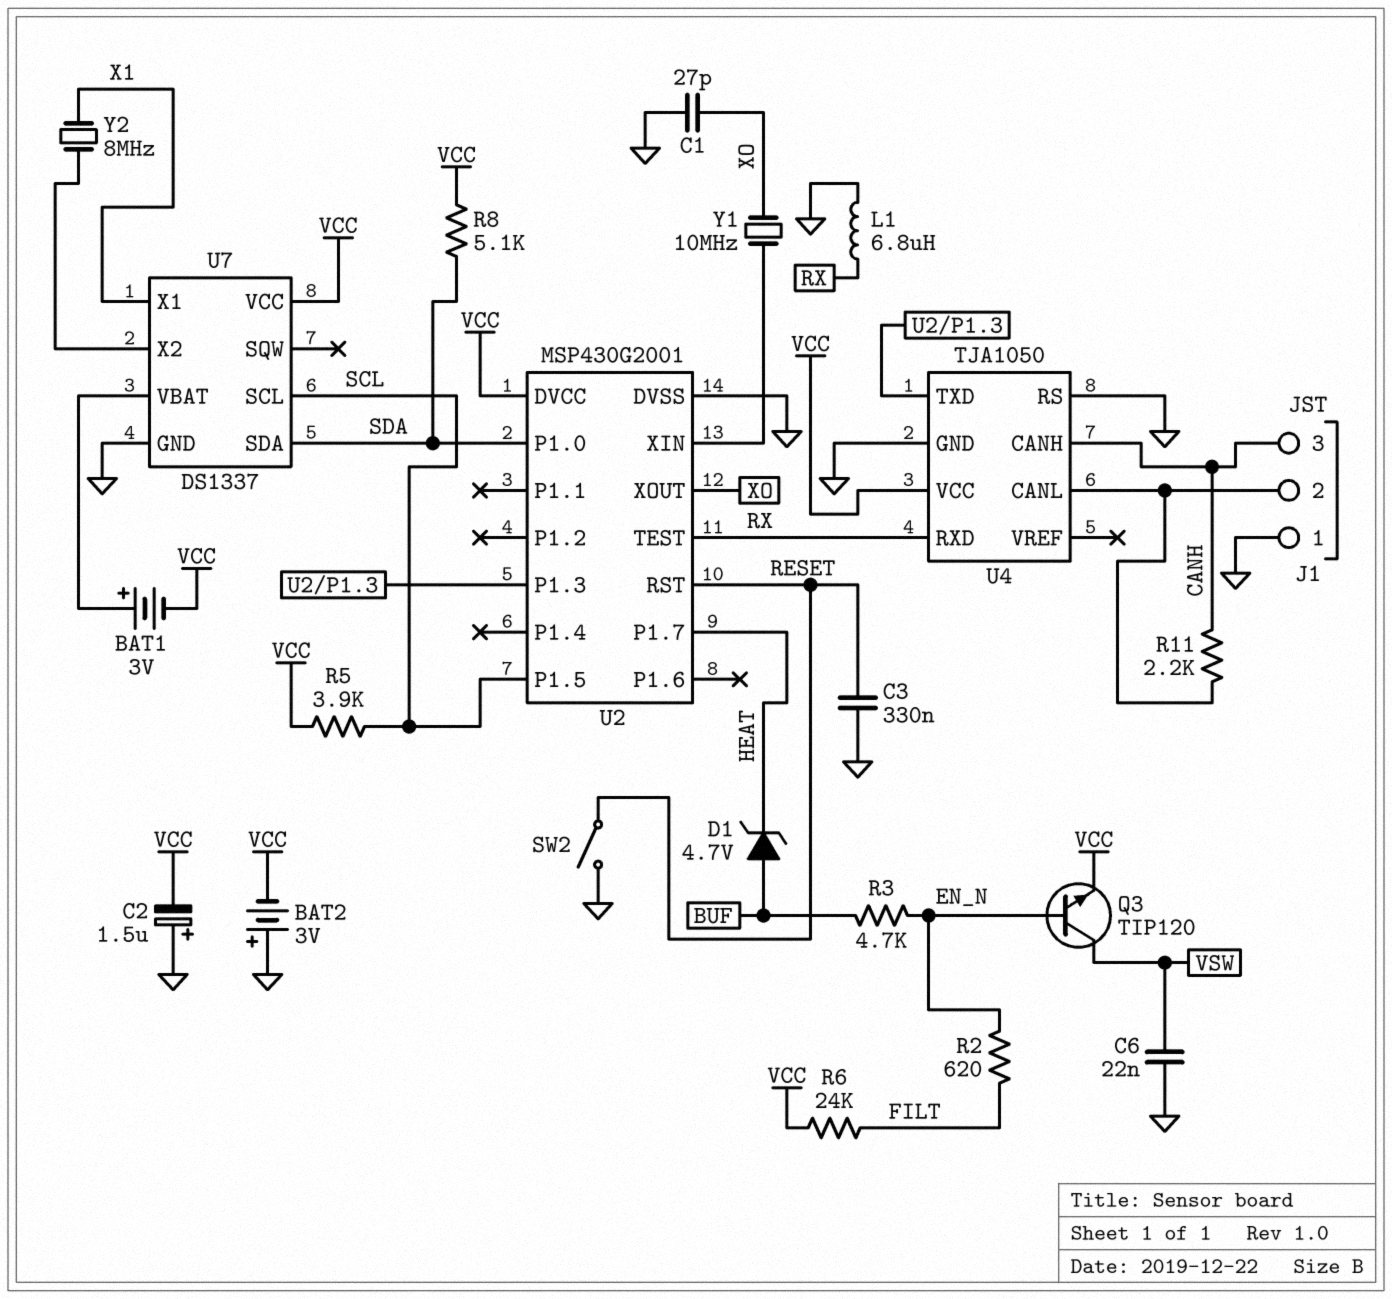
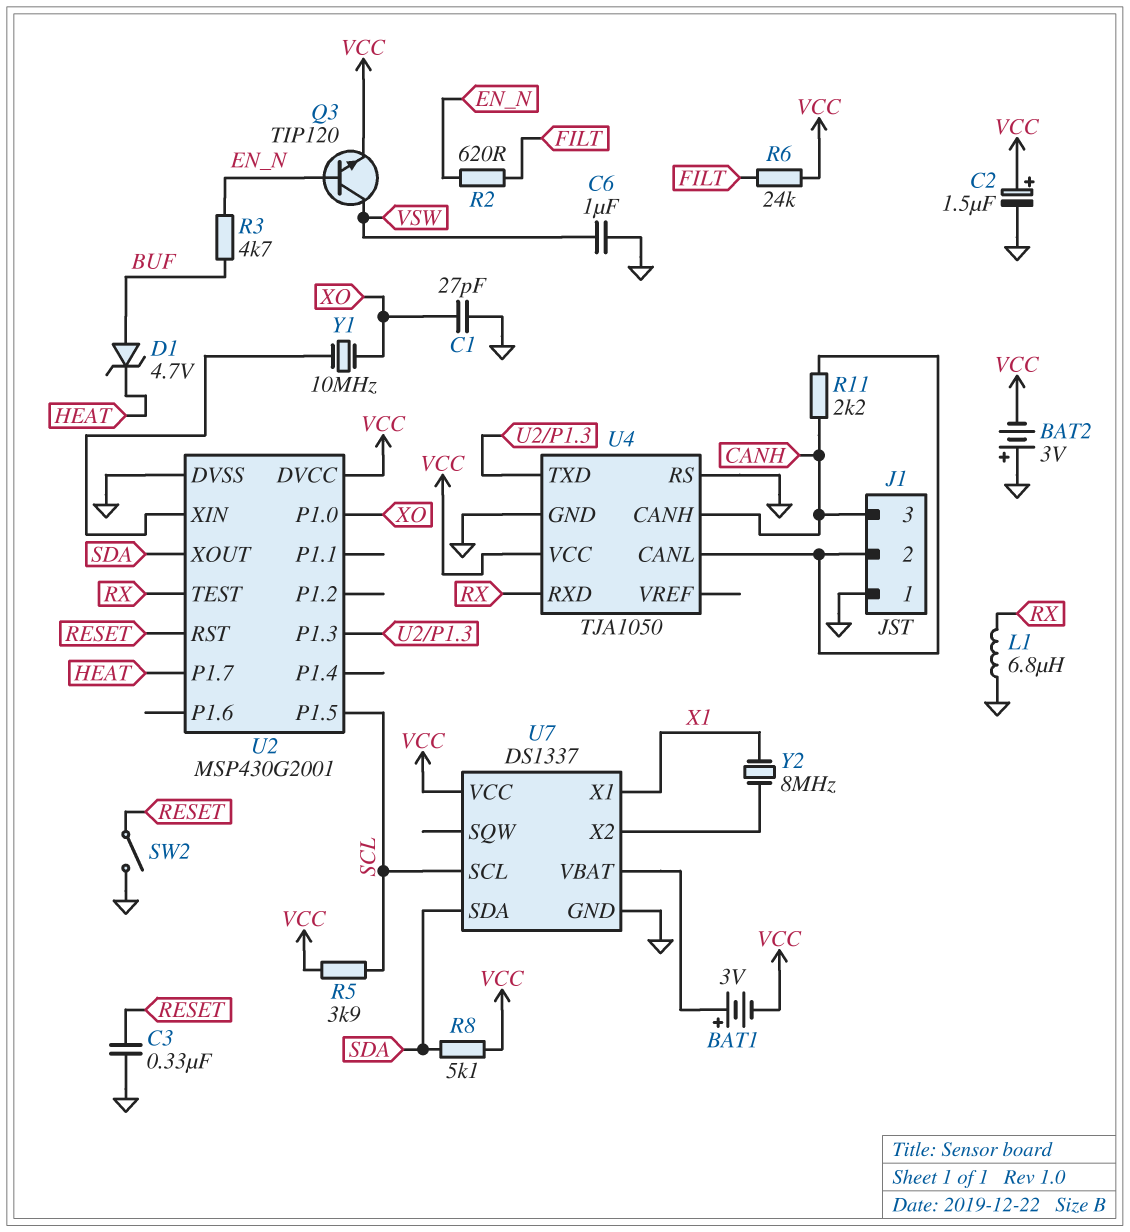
C2: 1.5uF (plus GND, minus VCC) -> 1.5uF (plus VCC, minus GND)
C6: 22nF (GND, VSW) -> 1uF (GND, VSW)
U2 pin P1.0: SDA -> XO
U2 pin XOUT: XO -> SDA

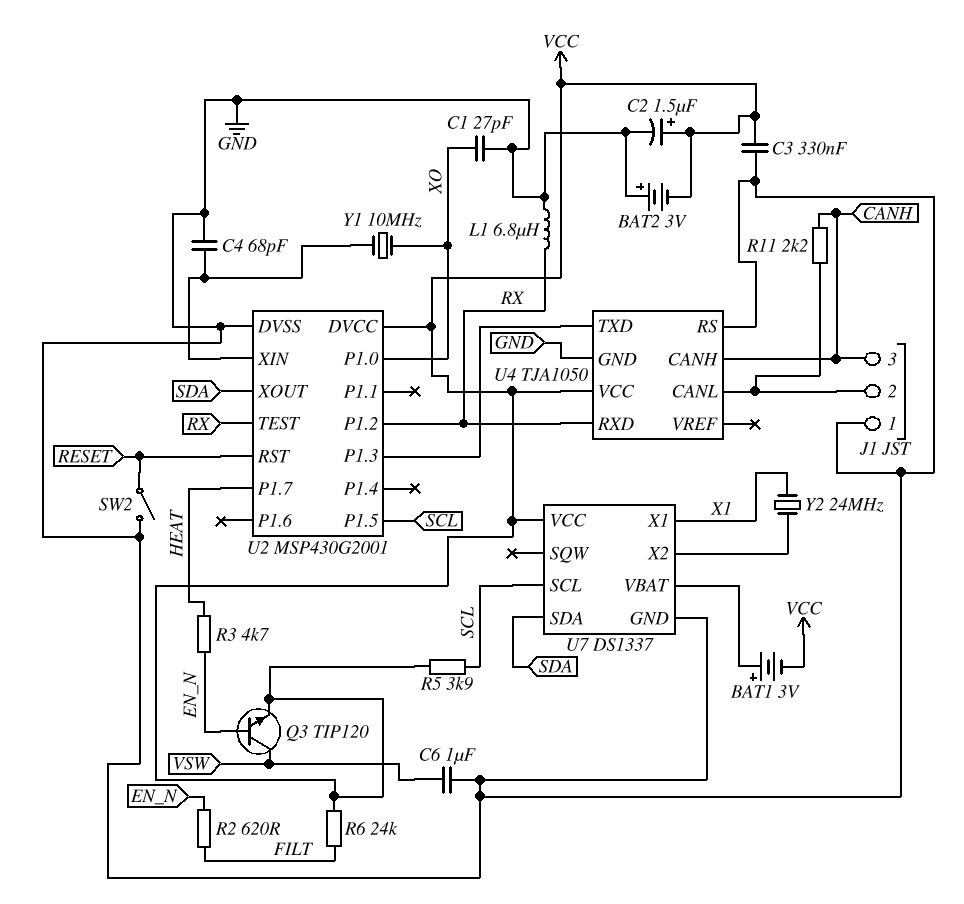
C3: 330nF (GND, RESET) -> 330nF (GND, VCC)
C4: none -> 68pF (GND, U2/XIN)
D1: zener 4.7V (A BUF, K HEAT) -> none
R3: 4.7k (BUF, EN_N) -> 4.7k (EN_N, HEAT)
R8: 5.1k (SDA, VCC) -> none
U2 pin P1.2: none -> RX
Y2: 8MHz (U7/X2, X1) -> 24MHz (U7/X2, X1)

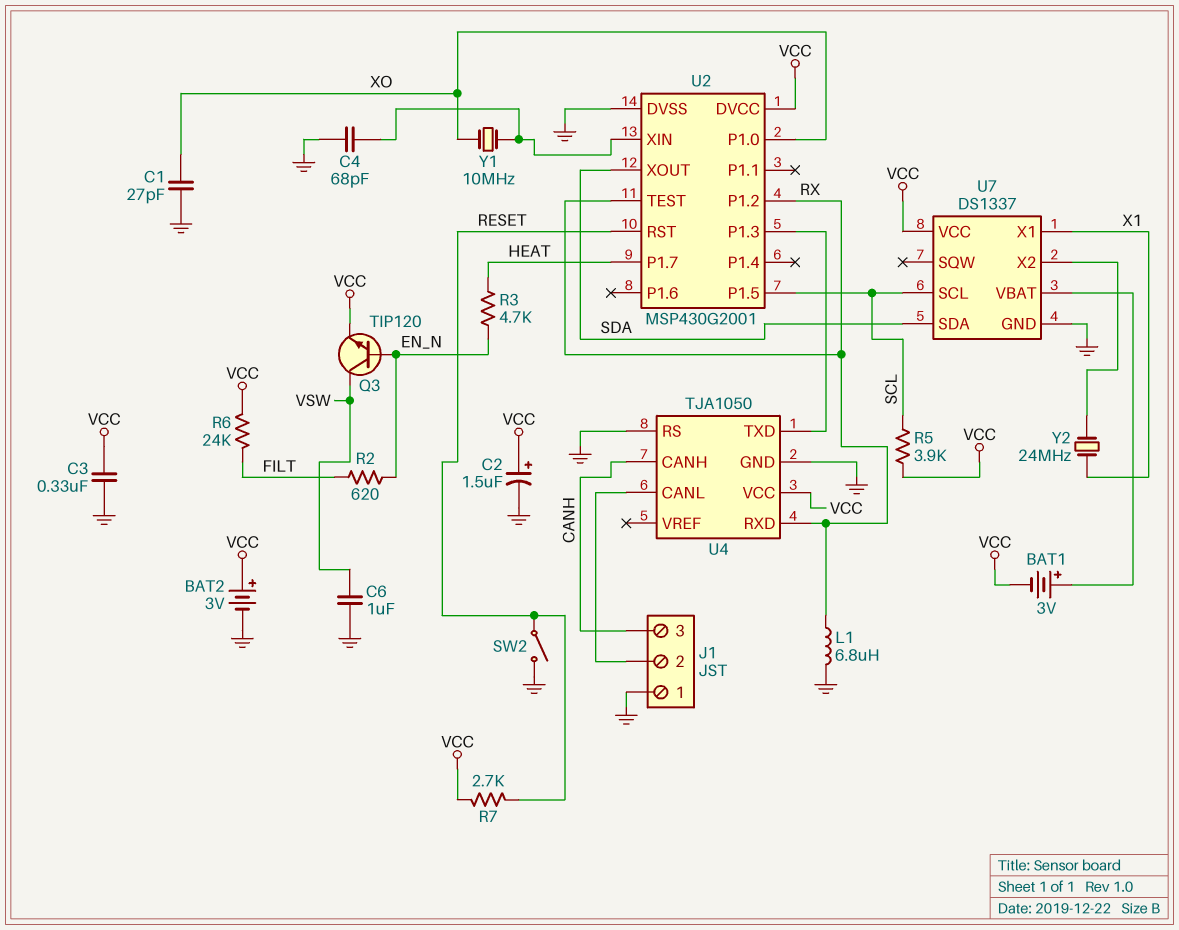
BAT2: 3V (plus GND, minus VCC) -> 3V (plus VCC, minus GND)
R7: none -> 2.7k (RESET, VCC)
R11: 2.2k (CANH, J1/2) -> none

